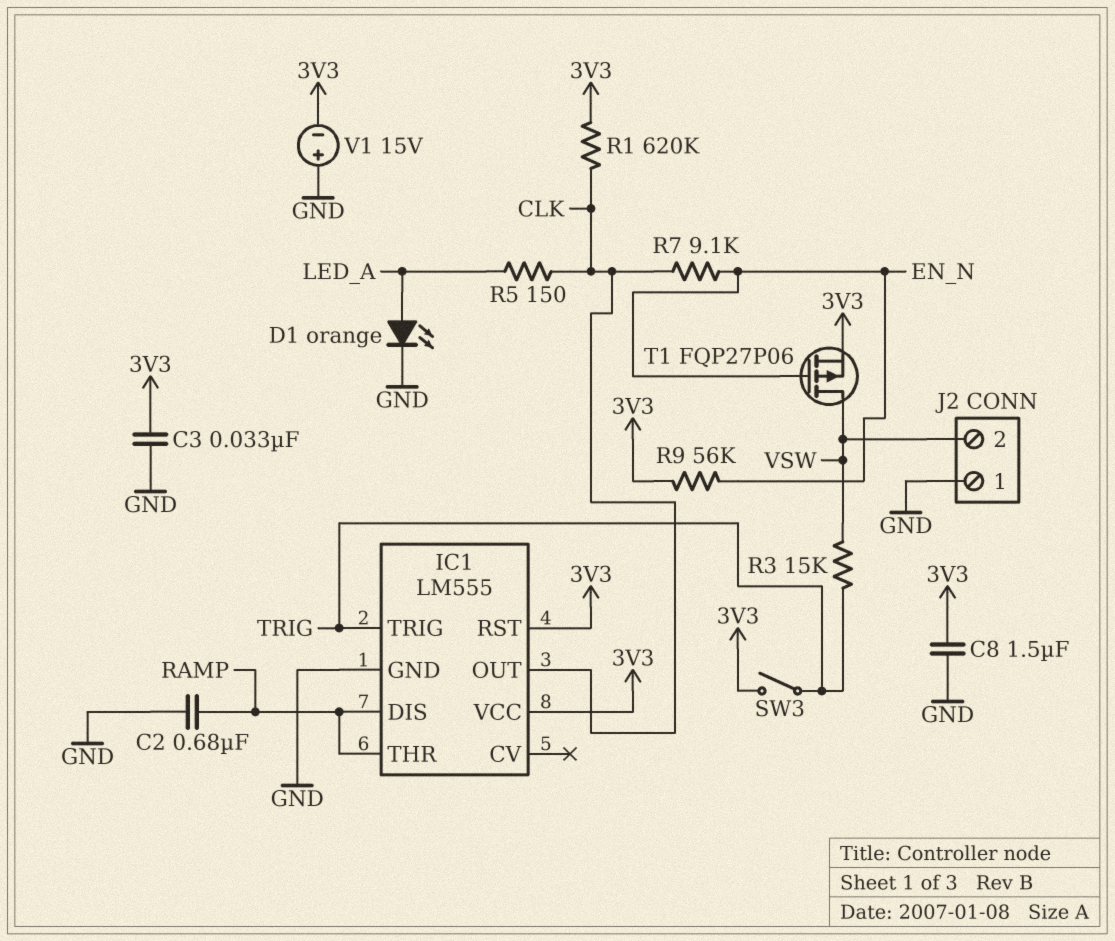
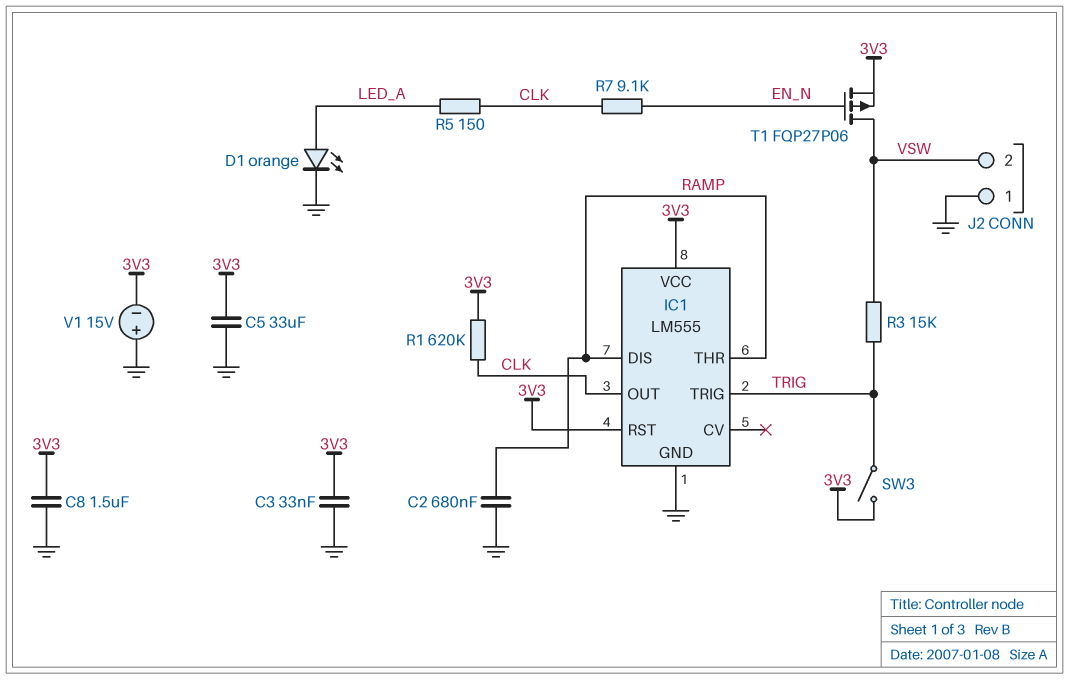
C5: none -> 33uF (3V3, GND)
R9: 56k (3V3, EN_N) -> none

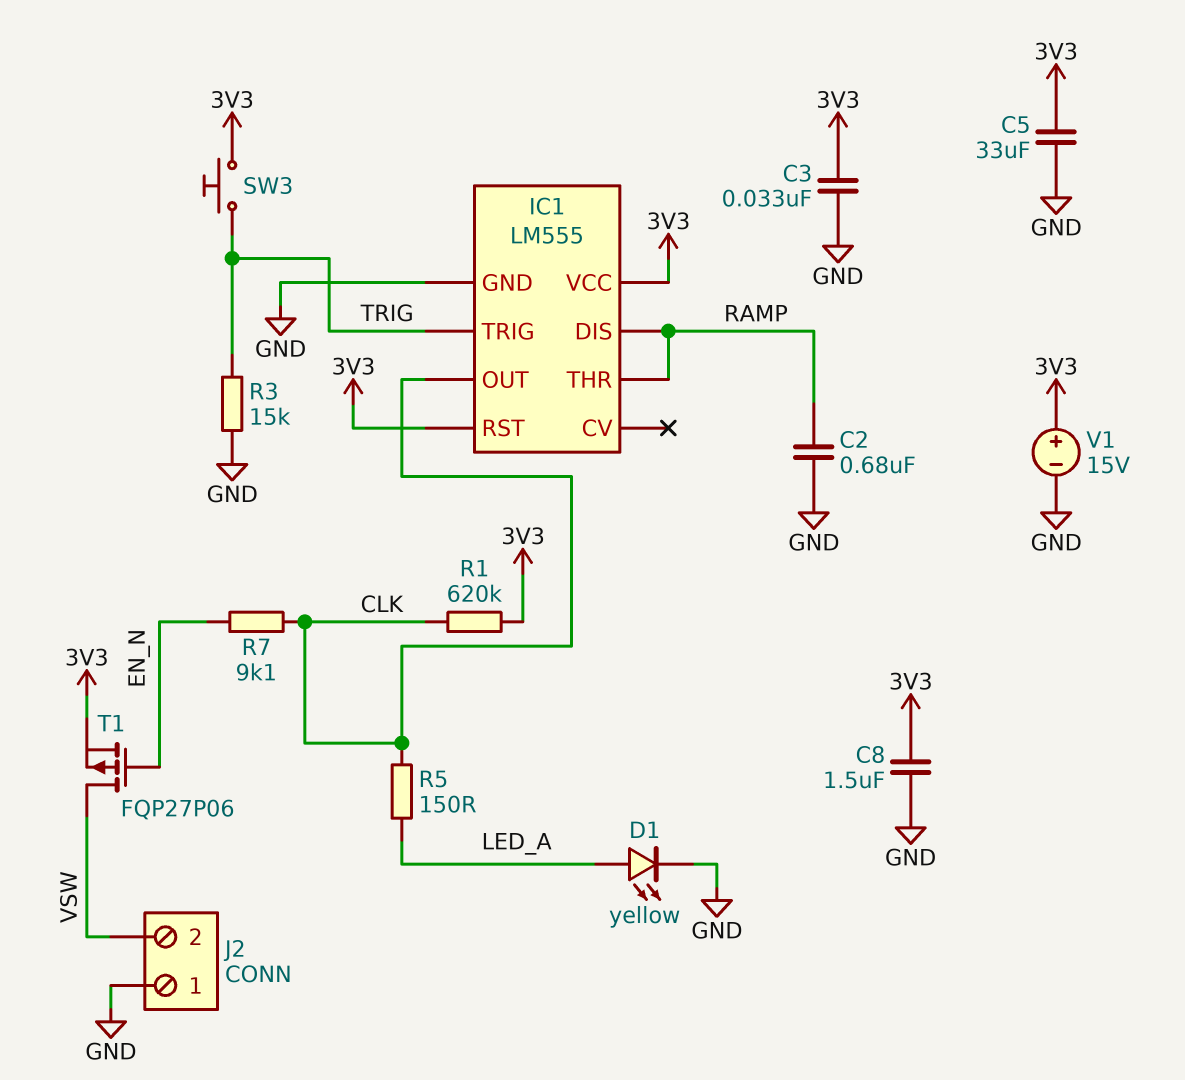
D1: LED orange (A LED_A, K GND) -> LED yellow (A LED_A, K GND)
R3: 15k (TRIG, VSW) -> 15k (GND, TRIG)
SW3: switch (3V3, TRIG) -> button (3V3, TRIG)
V1: 15V (plus GND, minus 3V3) -> 15V (plus 3V3, minus GND)

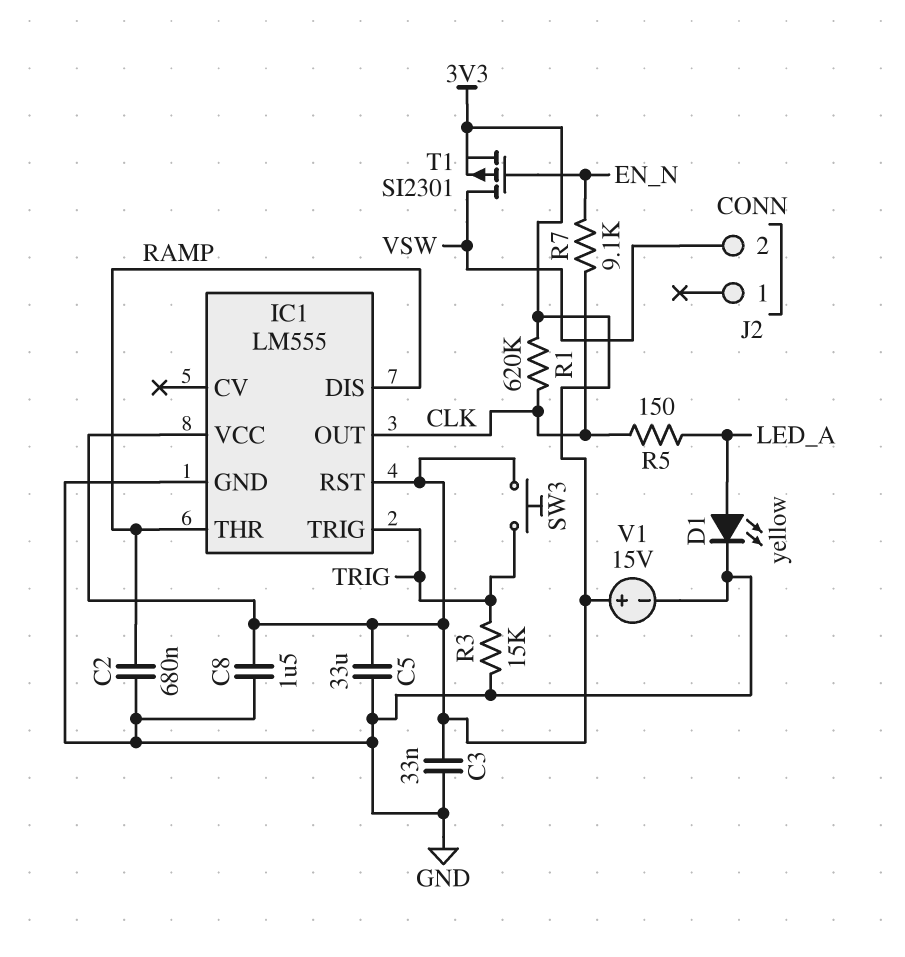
J2 pin 1: GND -> none
T1: PMOS FQP27P06 (G EN_N, D VSW, S 3V3) -> PMOS SI2301 (G EN_N, D VSW, S 3V3)

